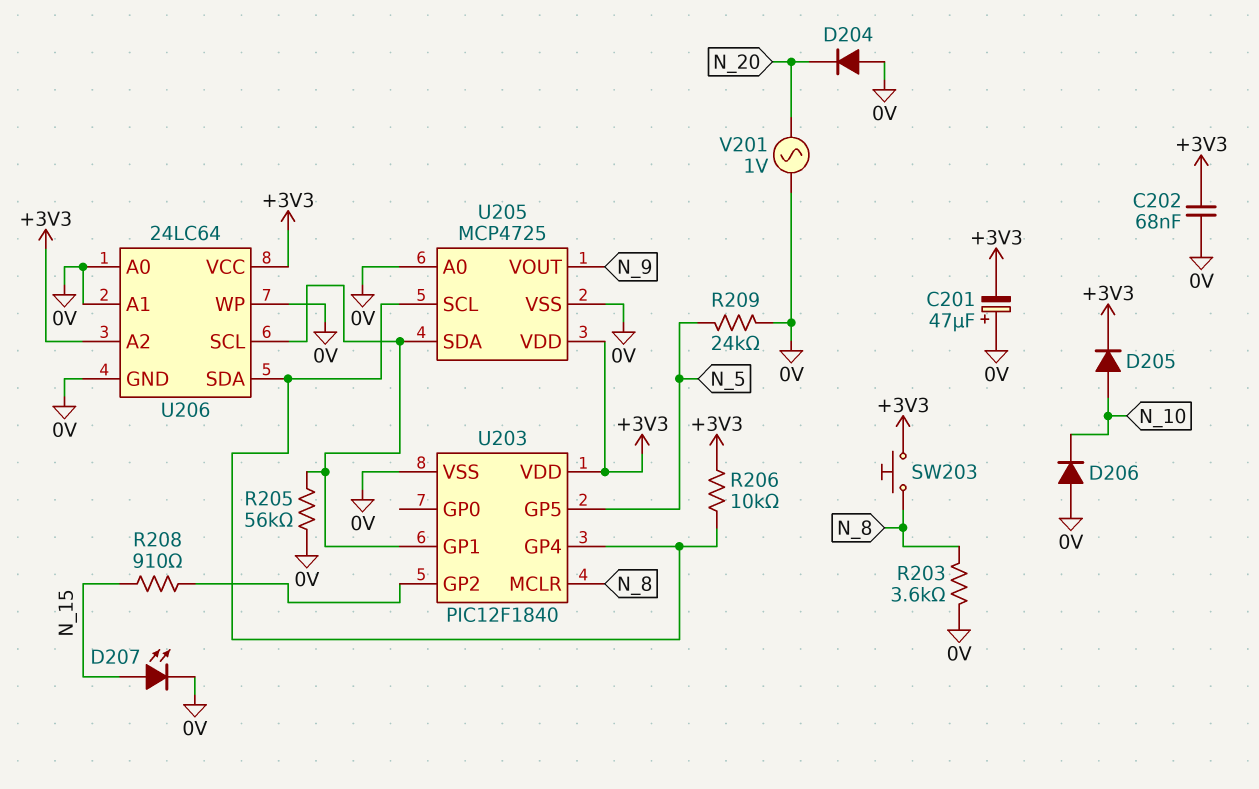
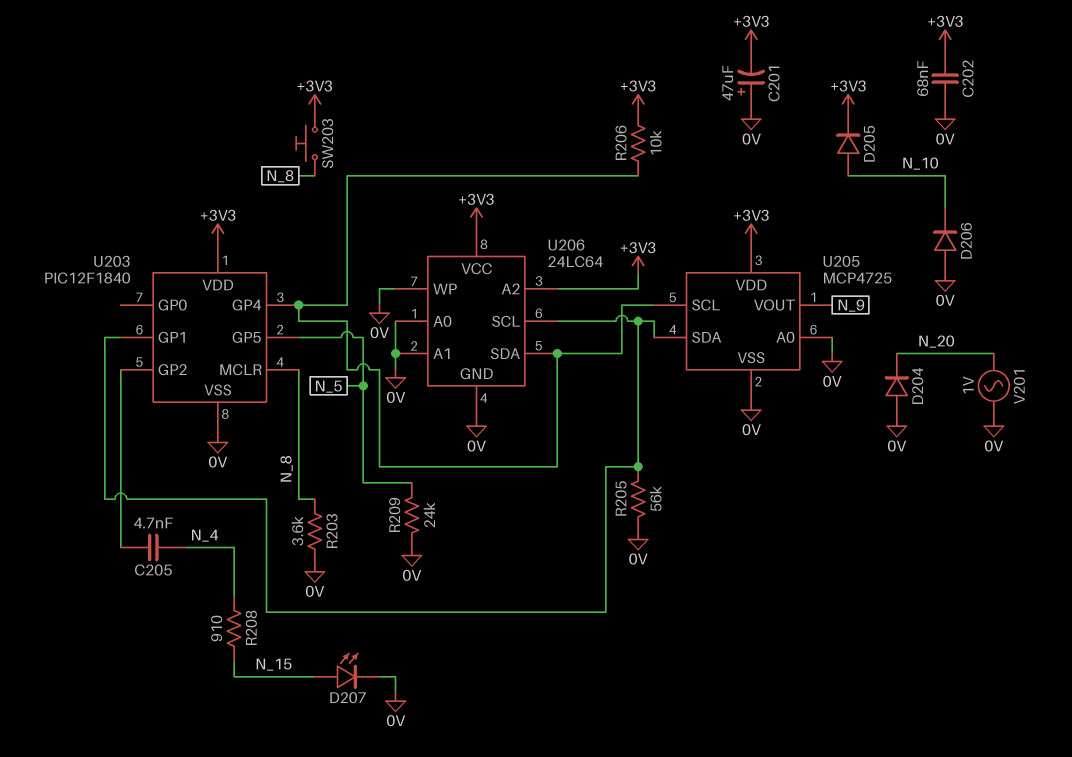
C205: none -> 4.7nF (N_4, U203/GP2)
R208: 910 (N_15, U203/GP2) -> 910 (N_4, N_15)

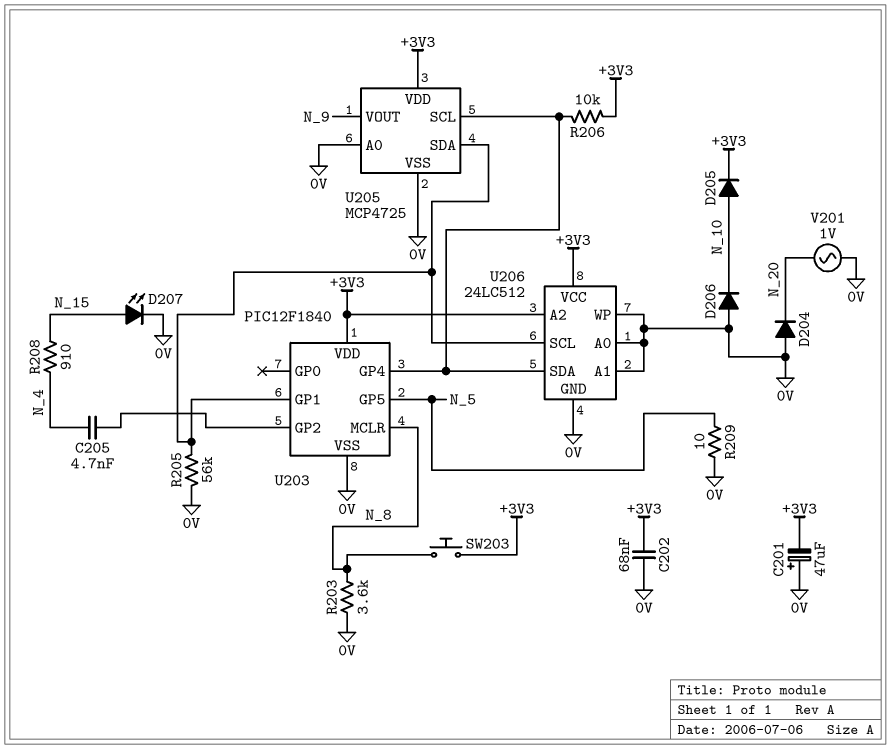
R209: 24k (0V, N_5) -> 10 (0V, N_5)
U206: 24LC64 -> 24LC512

